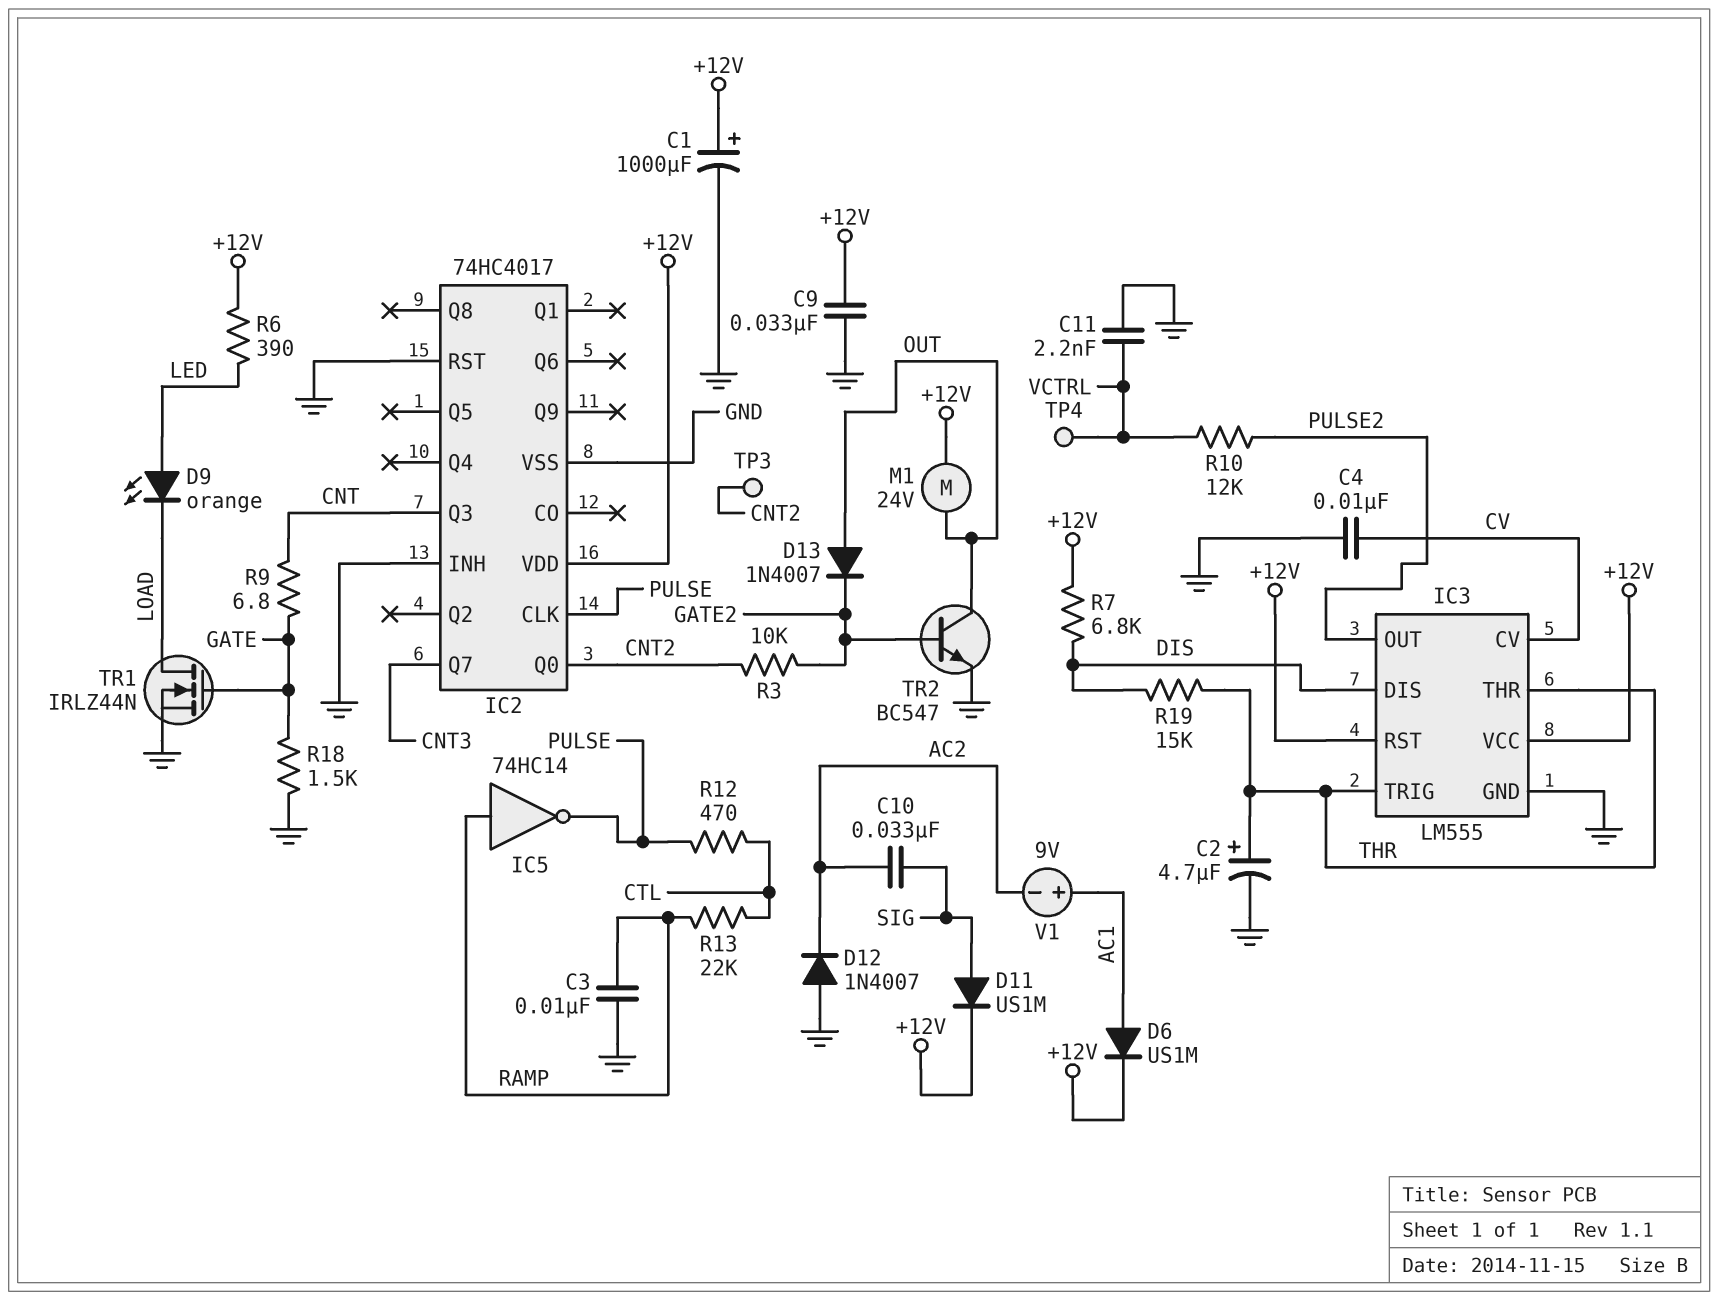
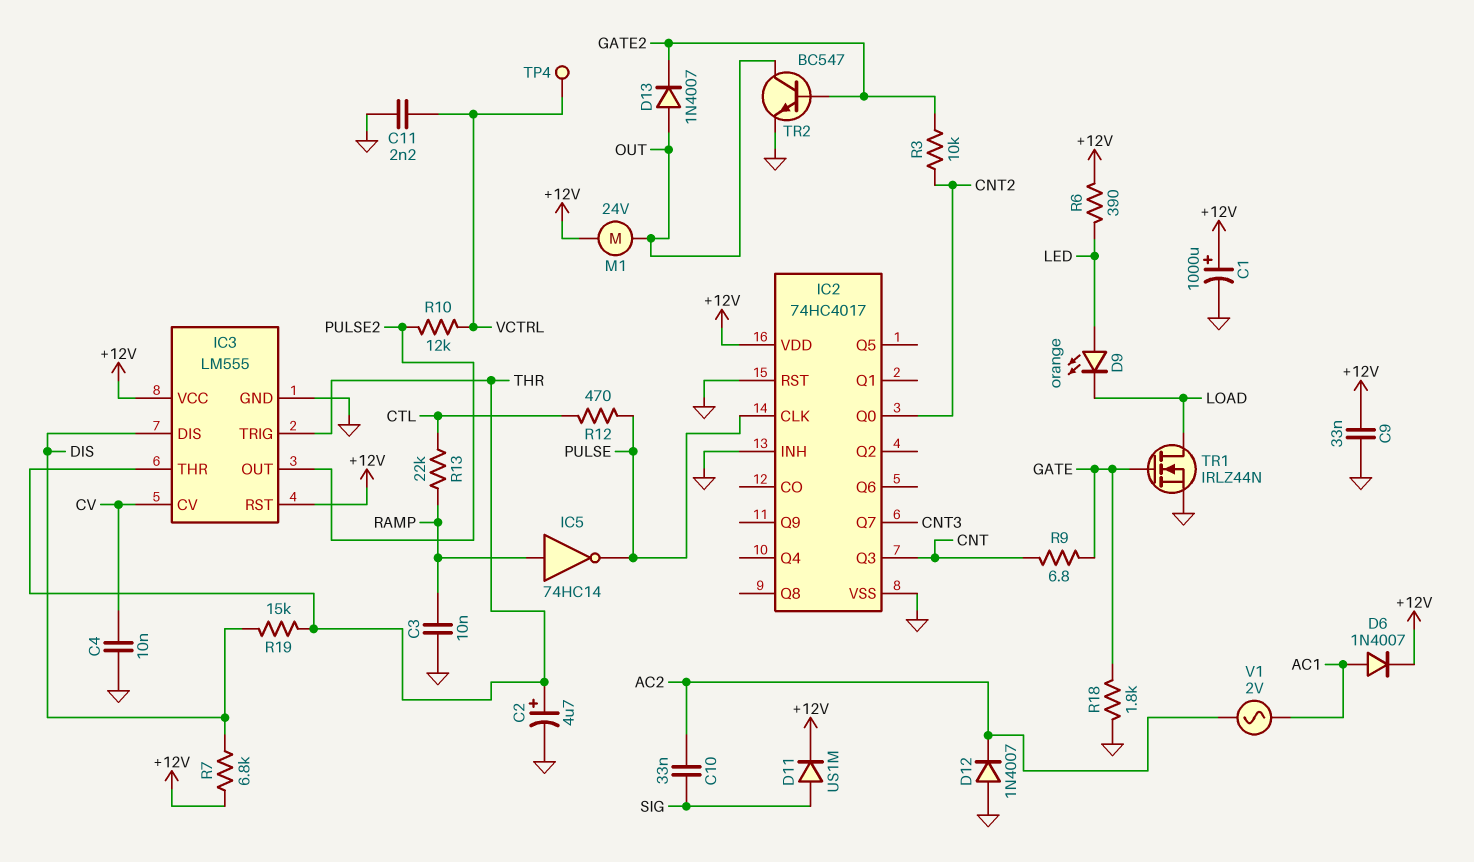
D6: diode US1M (A AC1, K +12V) -> diode 1N4007 (A AC1, K +12V)
R18: 1.5k (GATE, GND) -> 1.8k (GATE, GND)
TP3: test point (CNT2) -> none
V1: 9V (plus AC1, minus AC2) -> AC 2V (AC1, AC2)

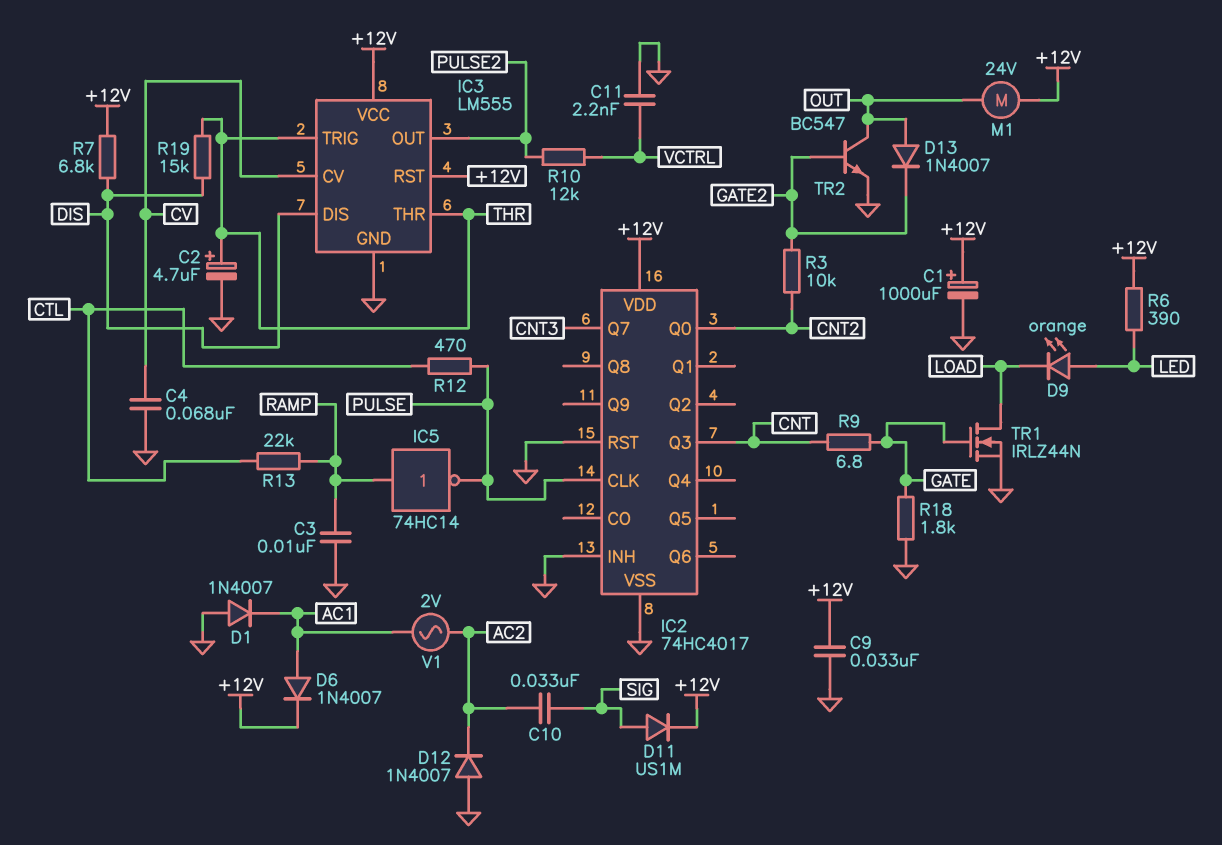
C4: 10nF (CV, GND) -> 68nF (CV, GND)
D1: none -> diode 1N4007 (A GND, K AC1)
TP4: test point (VCTRL) -> none

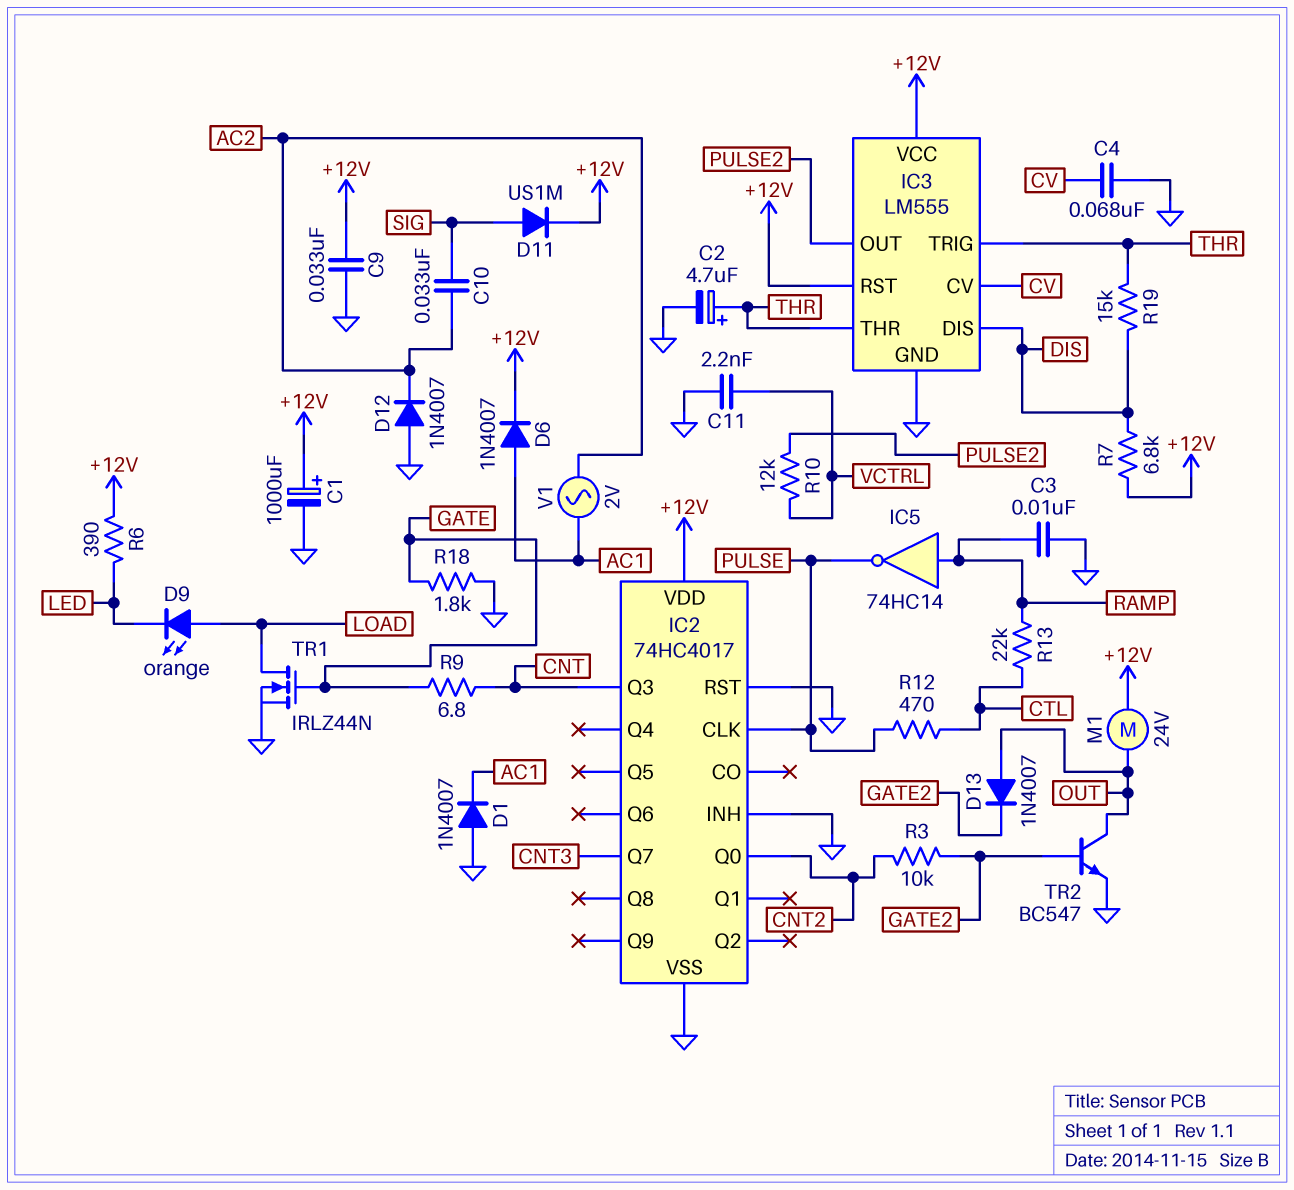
D9: LED orange (A LED, K LOAD) -> LED orange (A LOAD, K LED)

